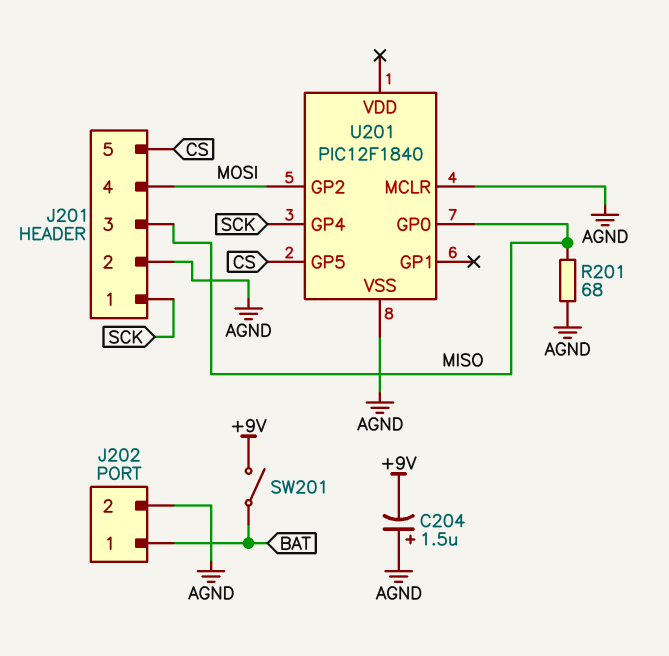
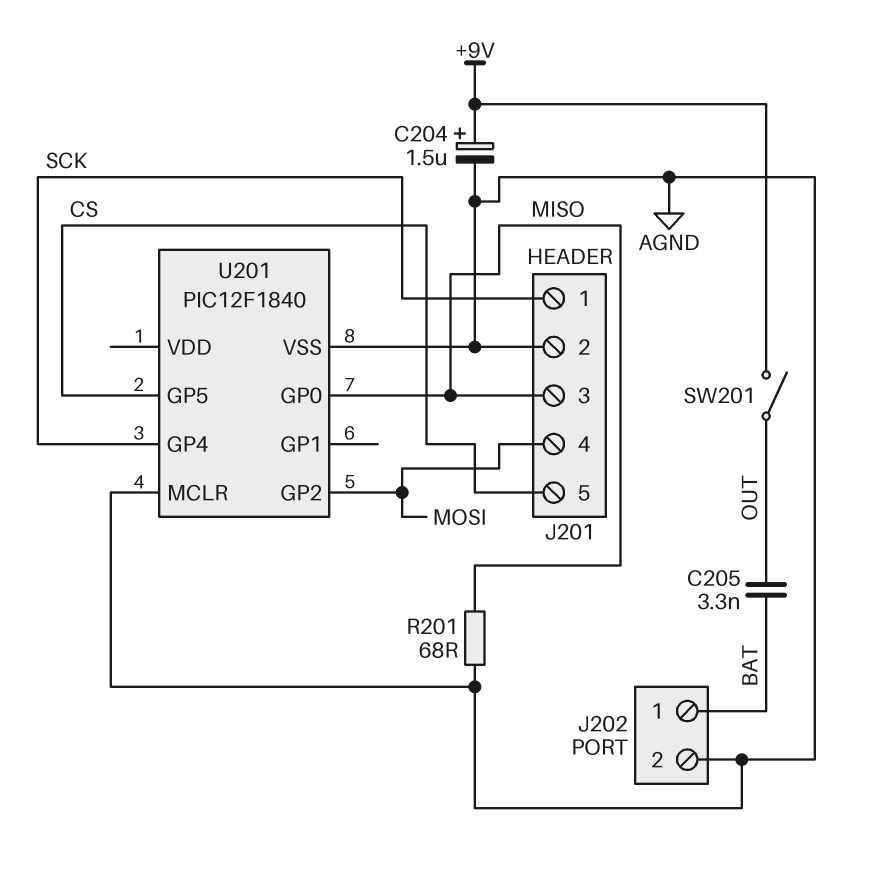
C204: 1.5uF (plus AGND, minus +9V) -> 1.5uF (plus +9V, minus AGND)
C205: none -> 3.3nF (BAT, OUT)
SW201: switch (+9V, BAT) -> switch (+9V, OUT)

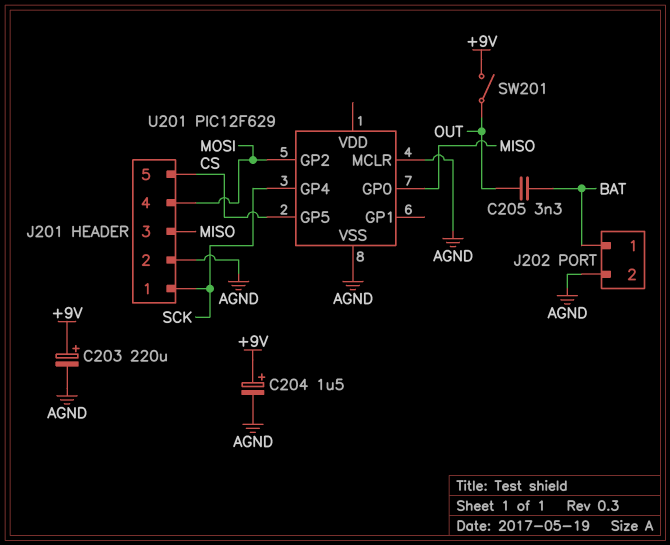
C203: none -> 220uF (plus +9V, minus AGND)
R201: 68 (AGND, MISO) -> none
U201: PIC12F1840 -> PIC12F629

